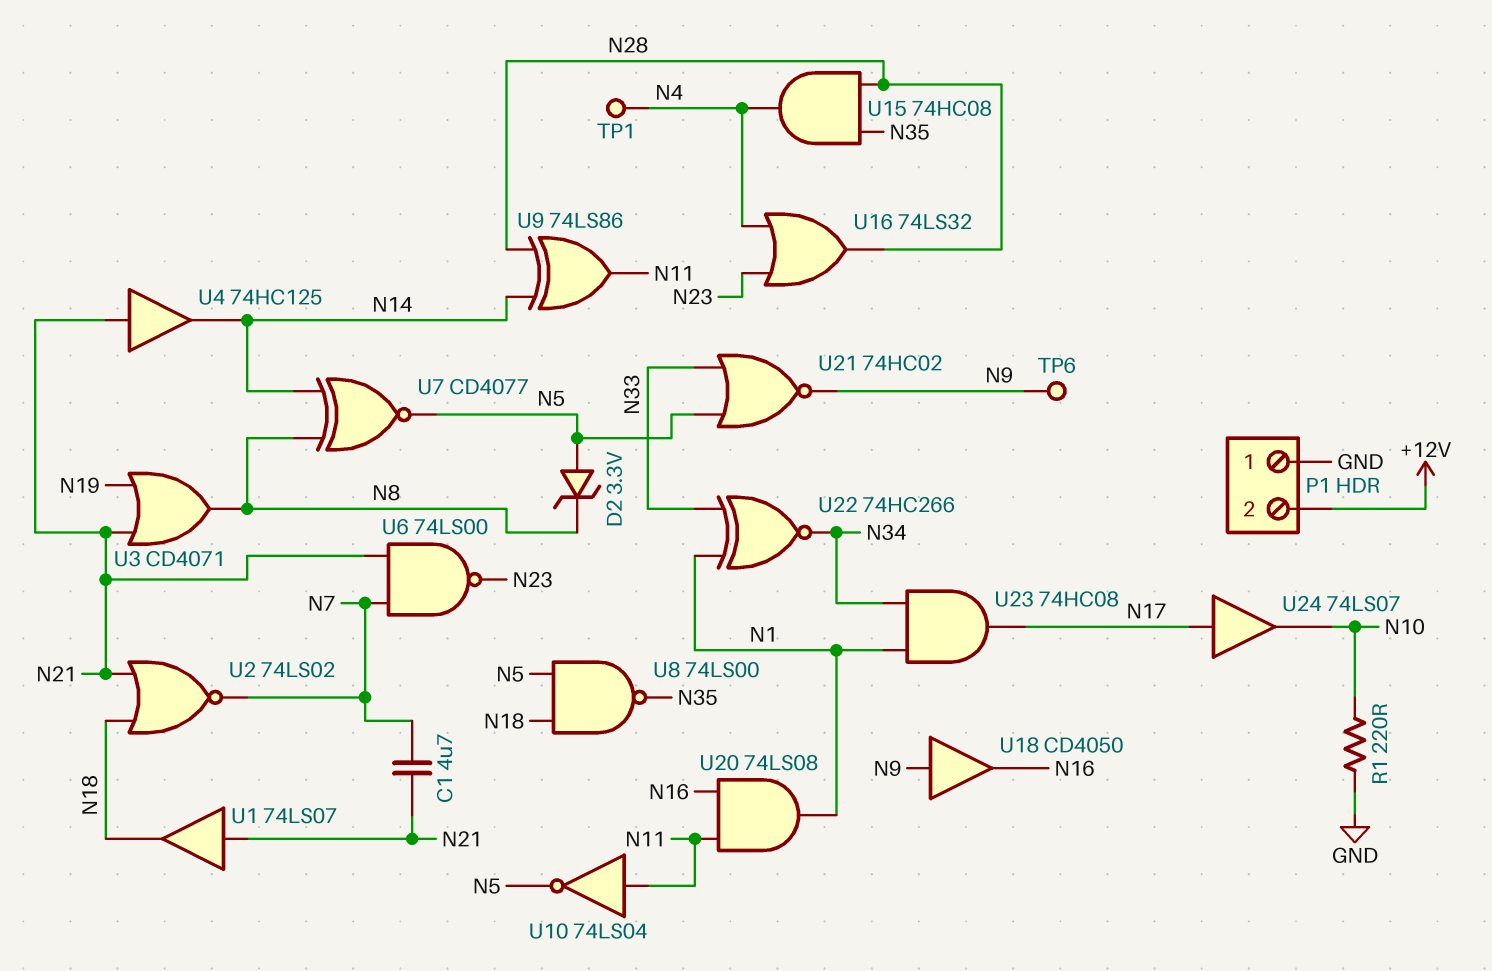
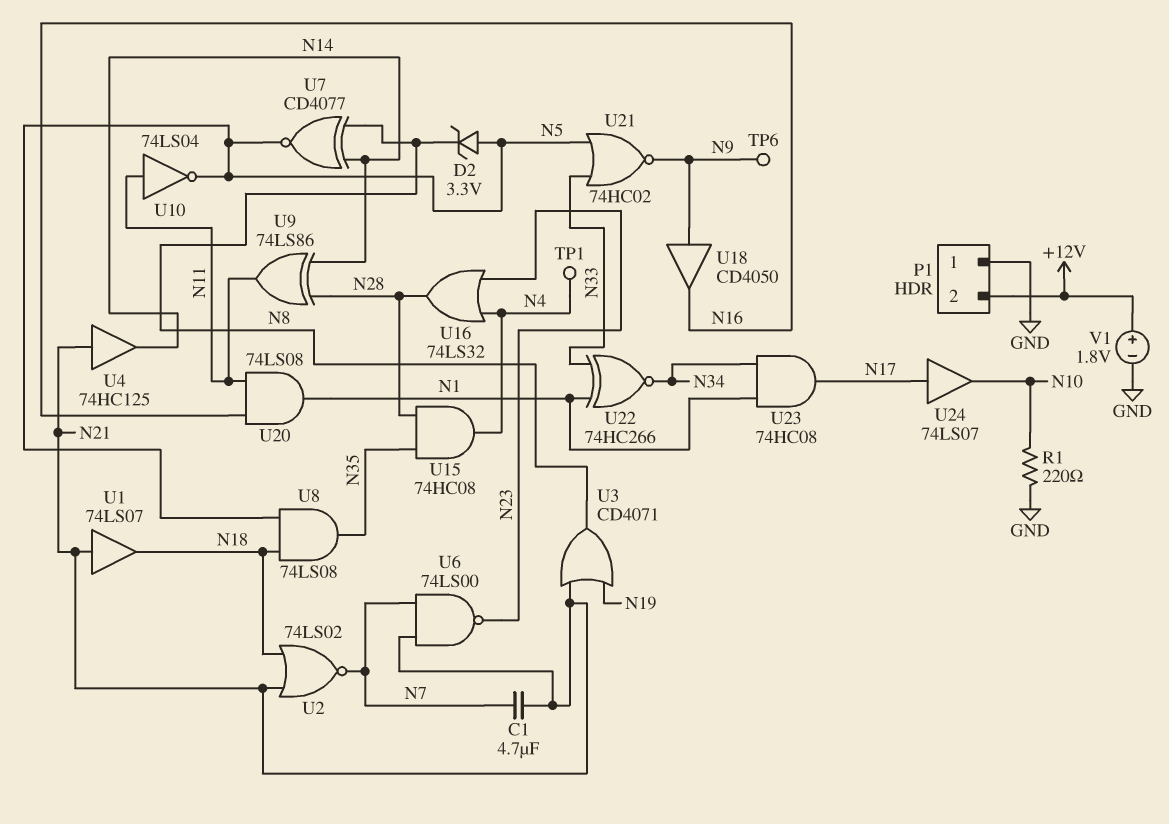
U8: NAND 74LS00 (in N5, in N18, out N35) -> AND 74LS08 (in N5, in N18, out N35)
V1: none -> 1.8V (plus +12V, minus GND)

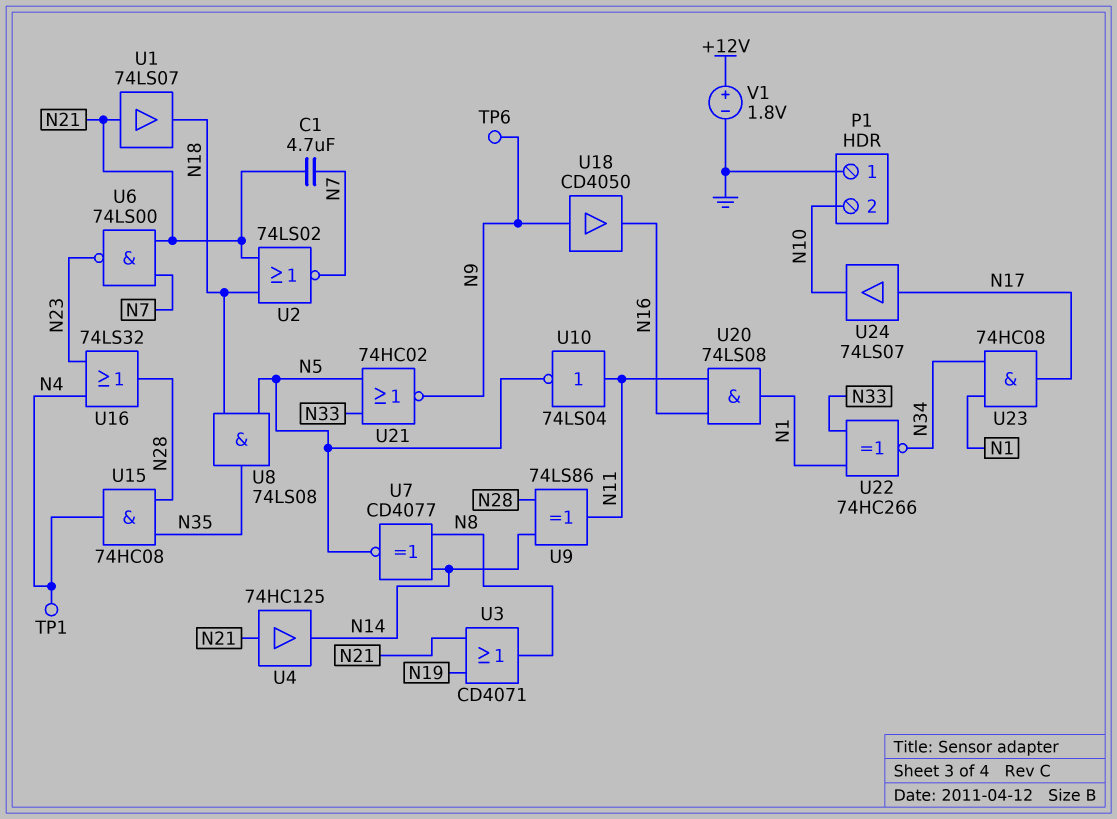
D2: zener 3.3V (A N5, K N8) -> none
P1 pin 2: +12V -> N10
R1: 220 (GND, N10) -> none

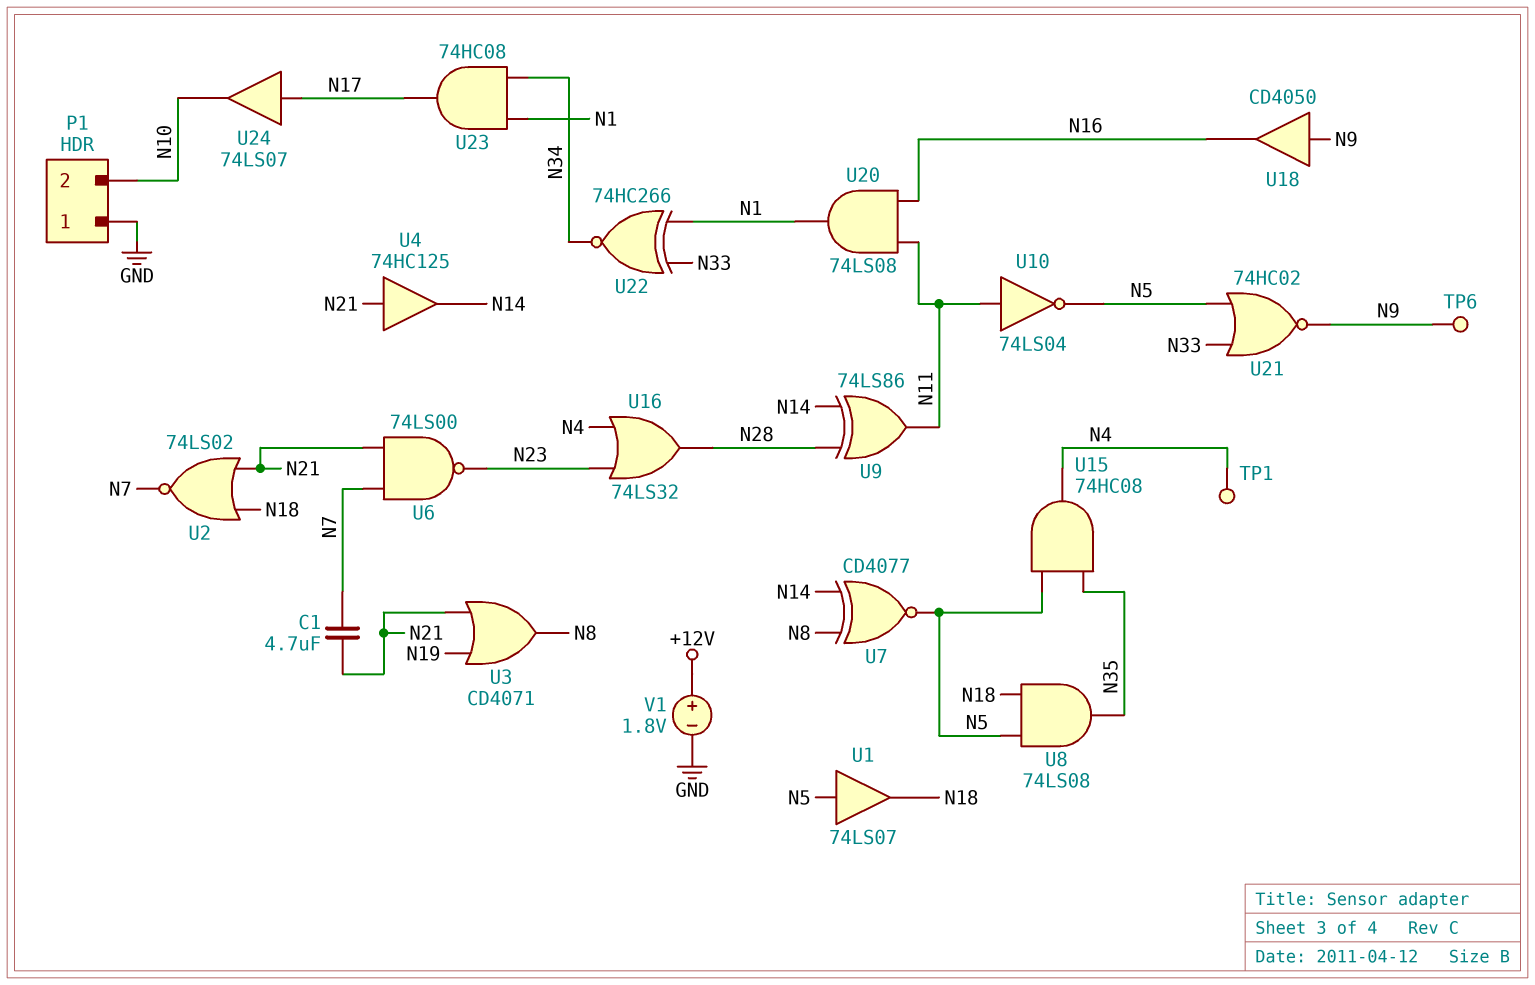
U1: buffer 74LS07 (in N21, out N18) -> buffer 74LS07 (in N5, out N18)
U15: AND 74HC08 (in N28, in N35, out N4) -> AND 74HC08 (in N5, in N35, out N4)

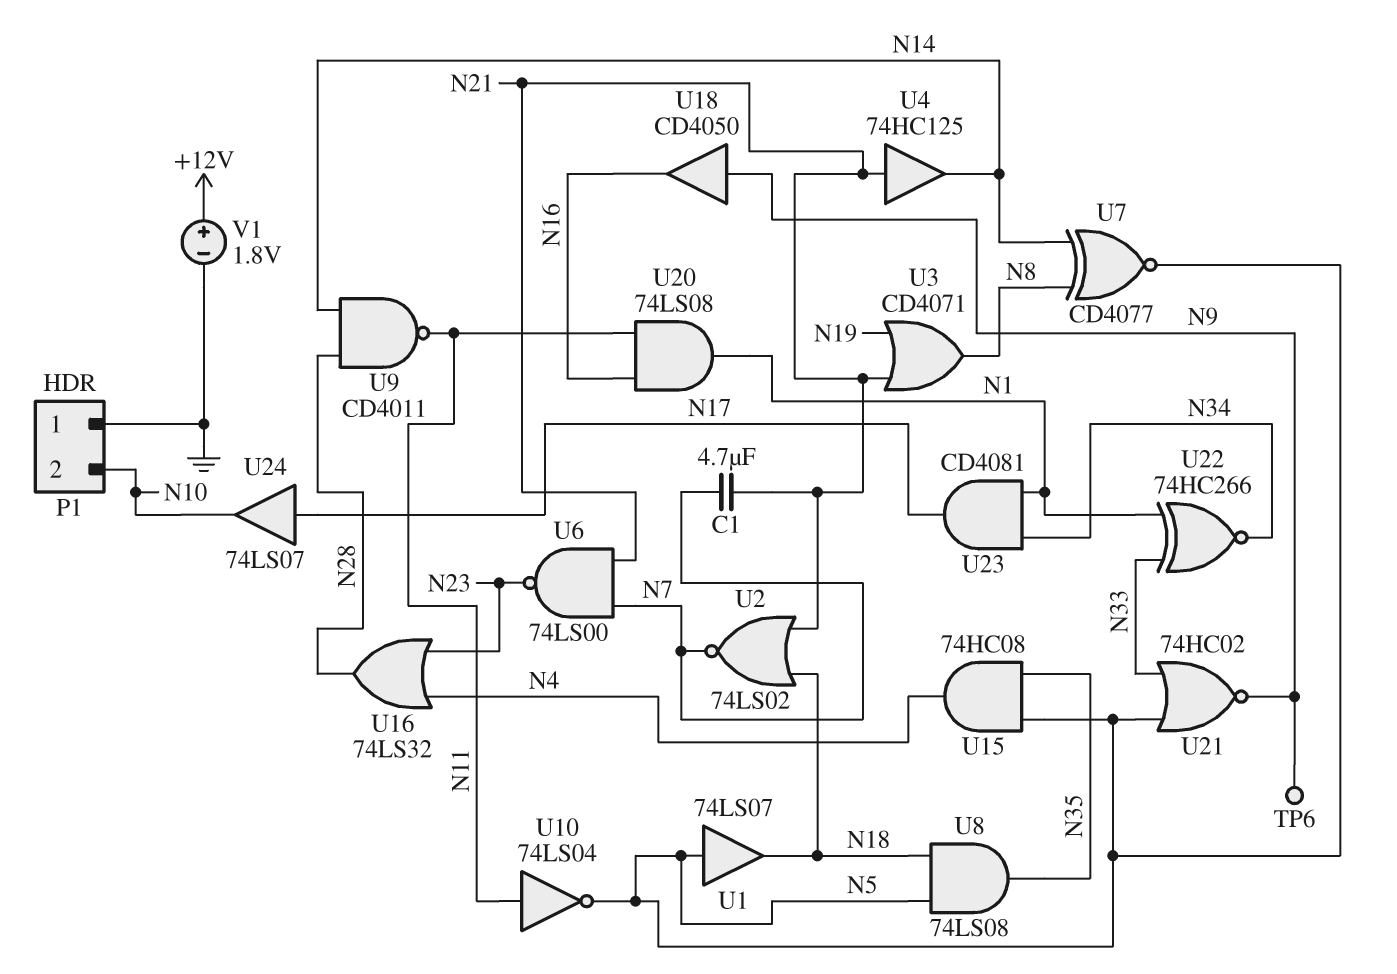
TP1: test point (N4) -> none
U9: XOR 74LS86 (in N14, in N28, out N11) -> NAND CD4011 (in N14, in N28, out N11)
U23: AND 74HC08 (in N1, in N34, out N17) -> AND CD4081 (in N1, in N34, out N17)

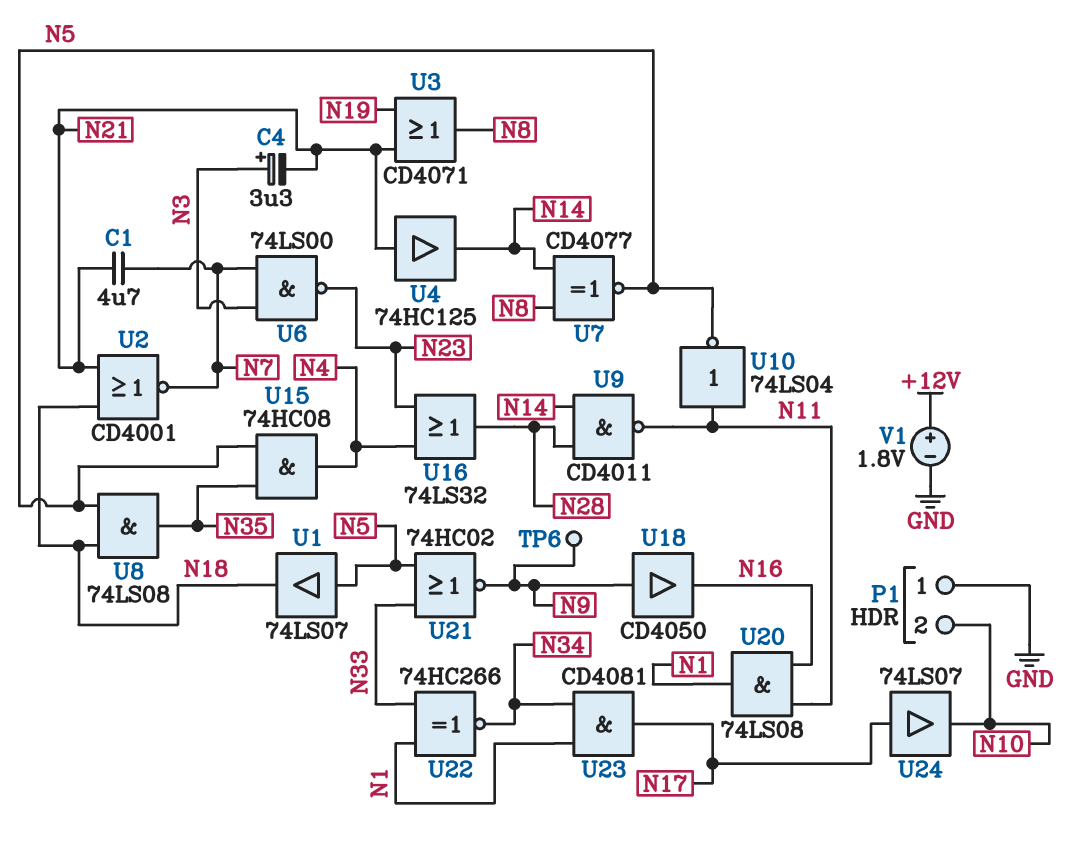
C4: none -> 3.3uF (plus N3, minus N21)
U2: NOR 74LS02 (in N18, in N21, out N7) -> NOR CD4001 (in N18, in N21, out N7)
U6: NAND 74LS00 (in N7, in N21, out N23) -> NAND 74LS00 (in N3, in N7, out N23)

